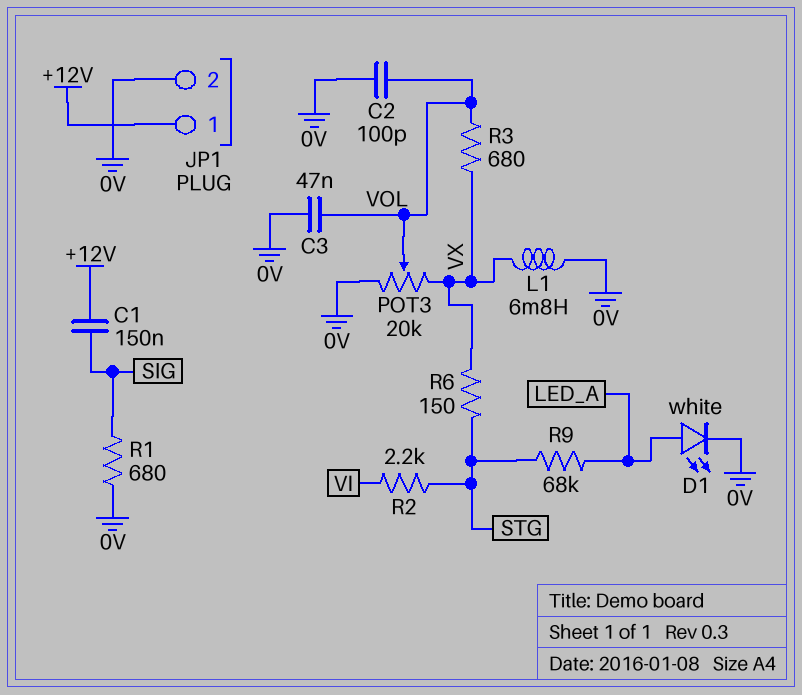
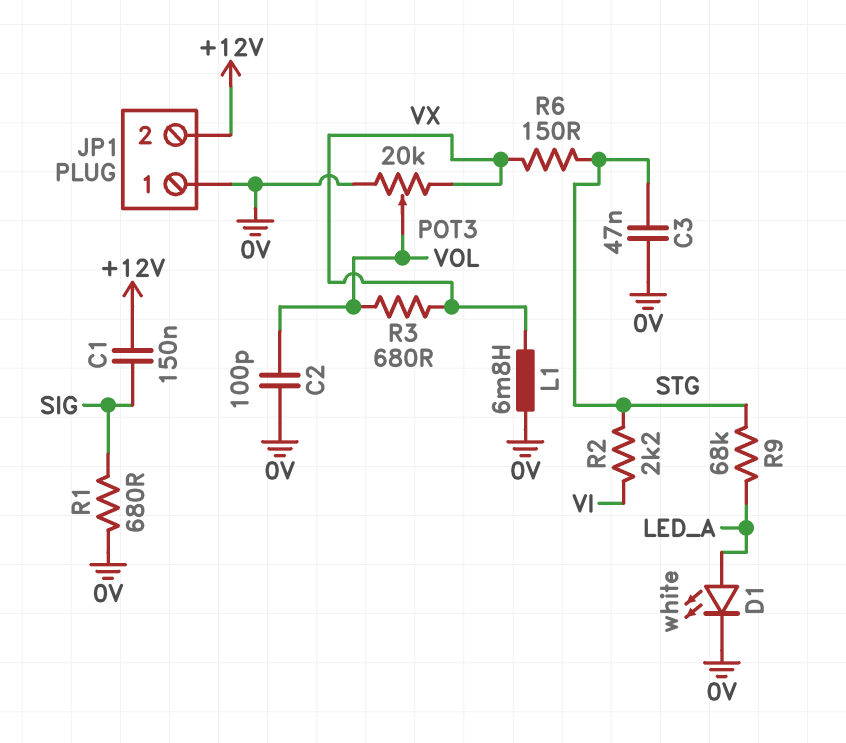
C3: 47nF (0V, VOL) -> 47nF (0V, STG)
JP1 pin 1: +12V -> 0V
JP1 pin 2: 0V -> +12V

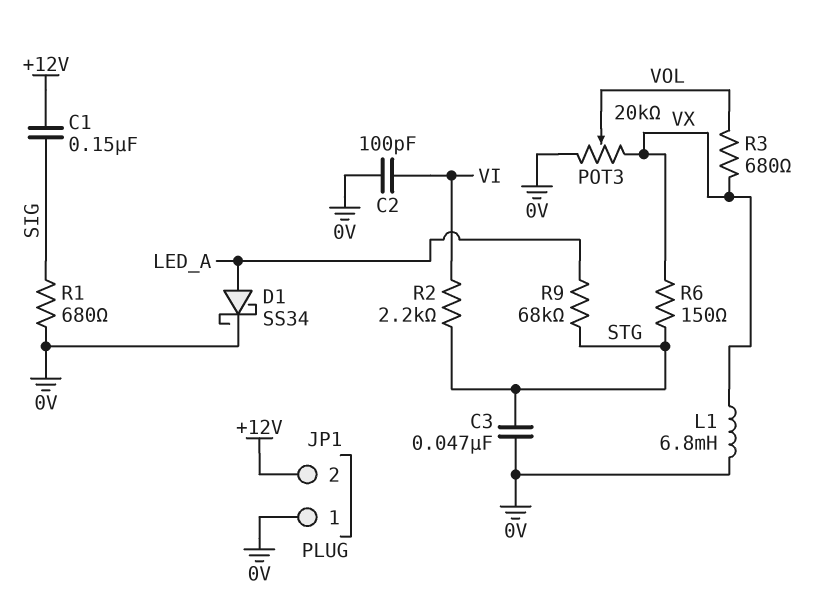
C2: 100pF (0V, VOL) -> 100pF (0V, VI)
D1: LED white (A LED_A, K 0V) -> schottky SS34 (A LED_A, K 0V)

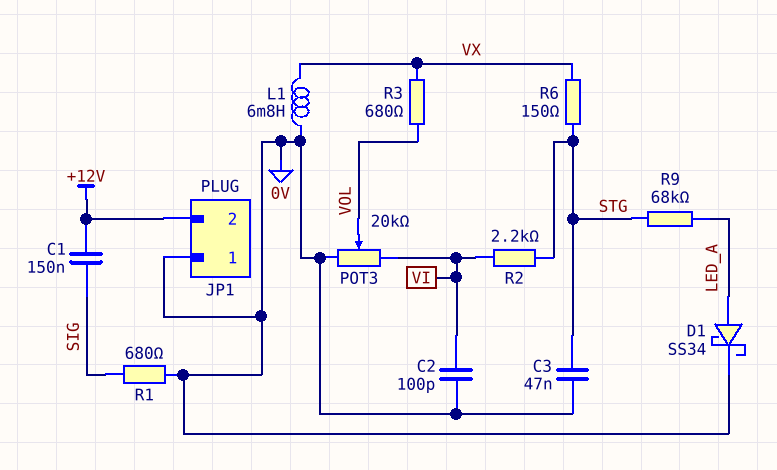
POT3: 20k (0V, VX, wiper VOL) -> 20k (0V, VI, wiper VOL)

